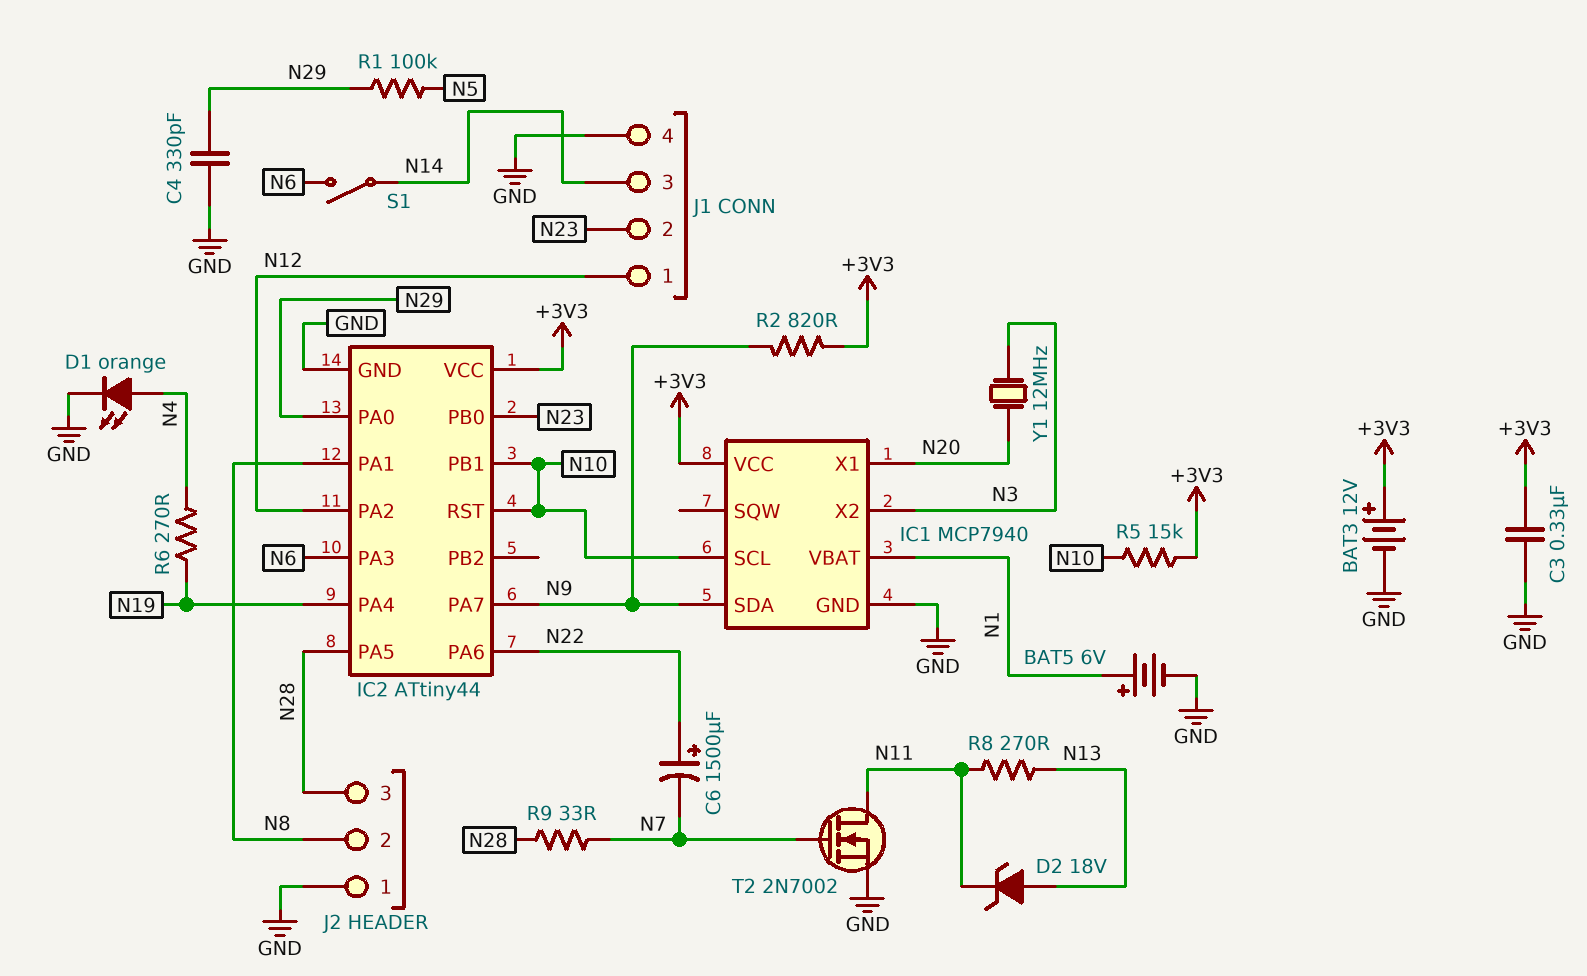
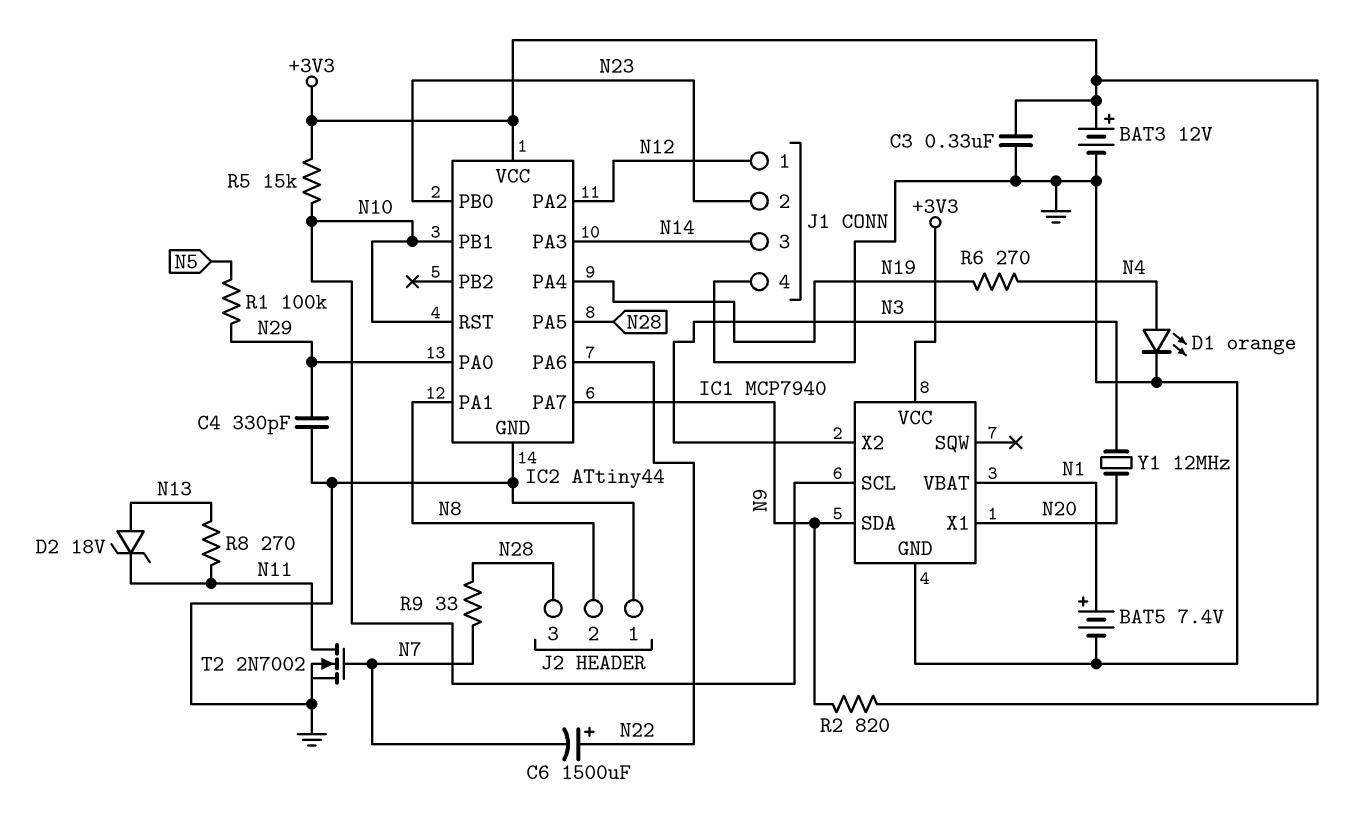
BAT5: 6V (plus N1, minus GND) -> 7.4V (plus N1, minus GND)
IC2 pin PA3: N6 -> N14
S1: switch (N6, N14) -> none

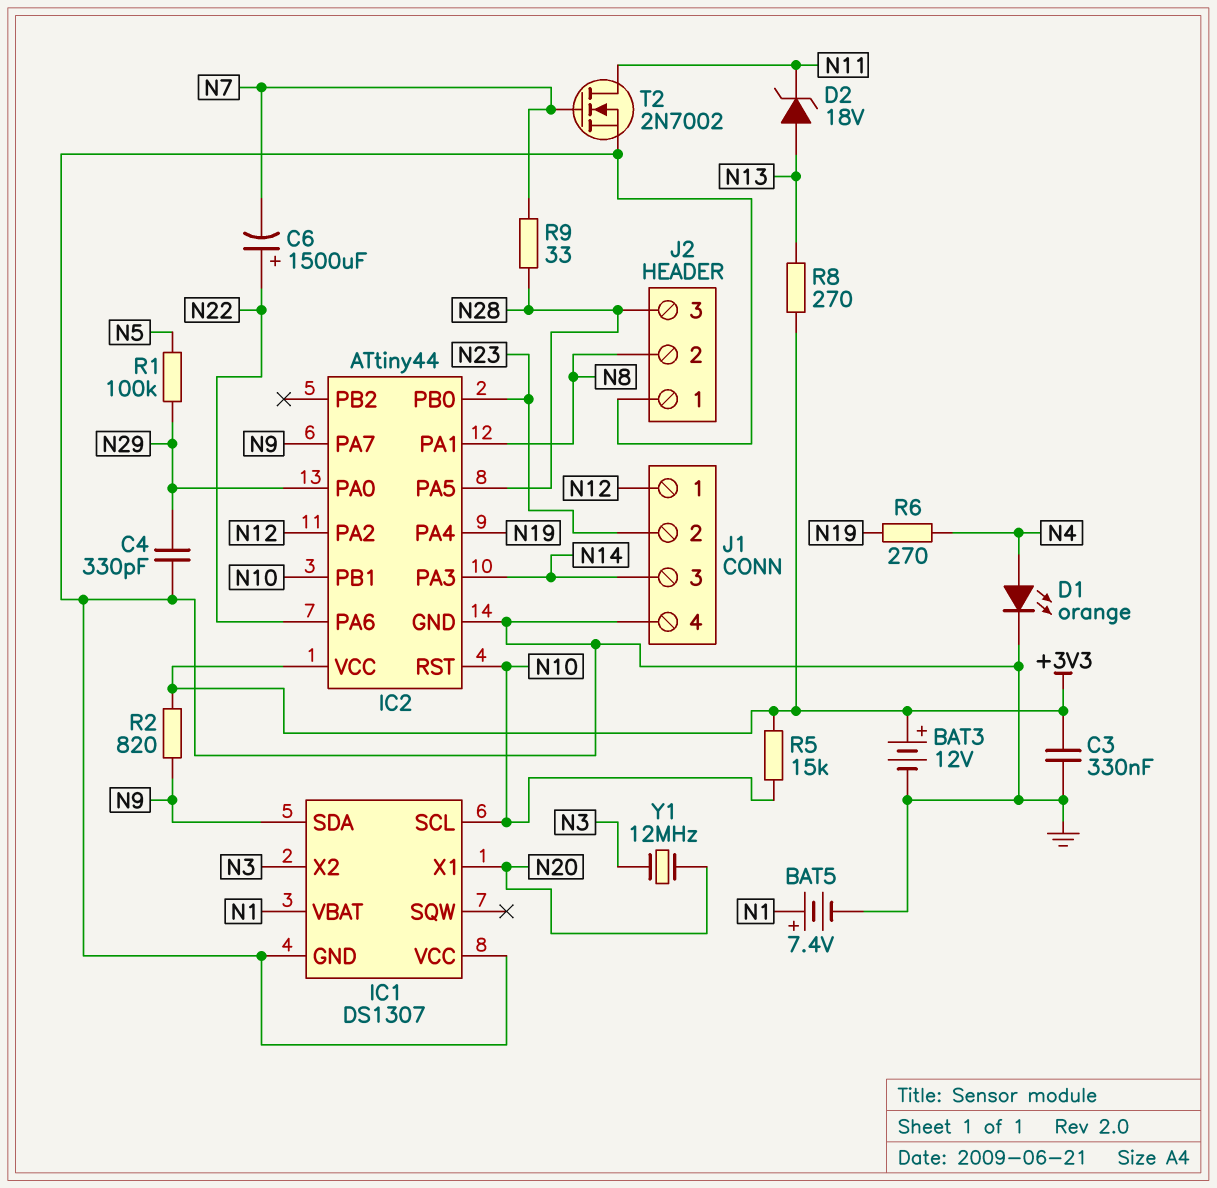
IC1: MCP7940 -> DS1307
IC1 pin VCC: +3V3 -> GND
R8: 270 (N11, N13) -> 270 (+3V3, N13)

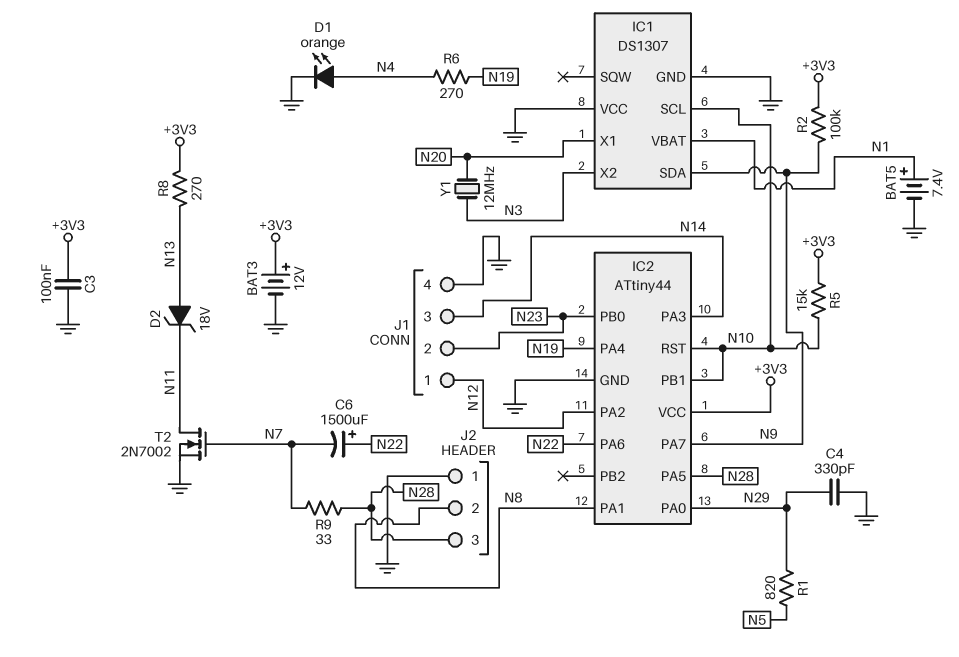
C3: 330nF (+3V3, GND) -> 100nF (+3V3, GND)
R1: 100k (N5, N29) -> 820 (N5, N29)
R2: 820 (+3V3, N9) -> 100k (+3V3, N9)

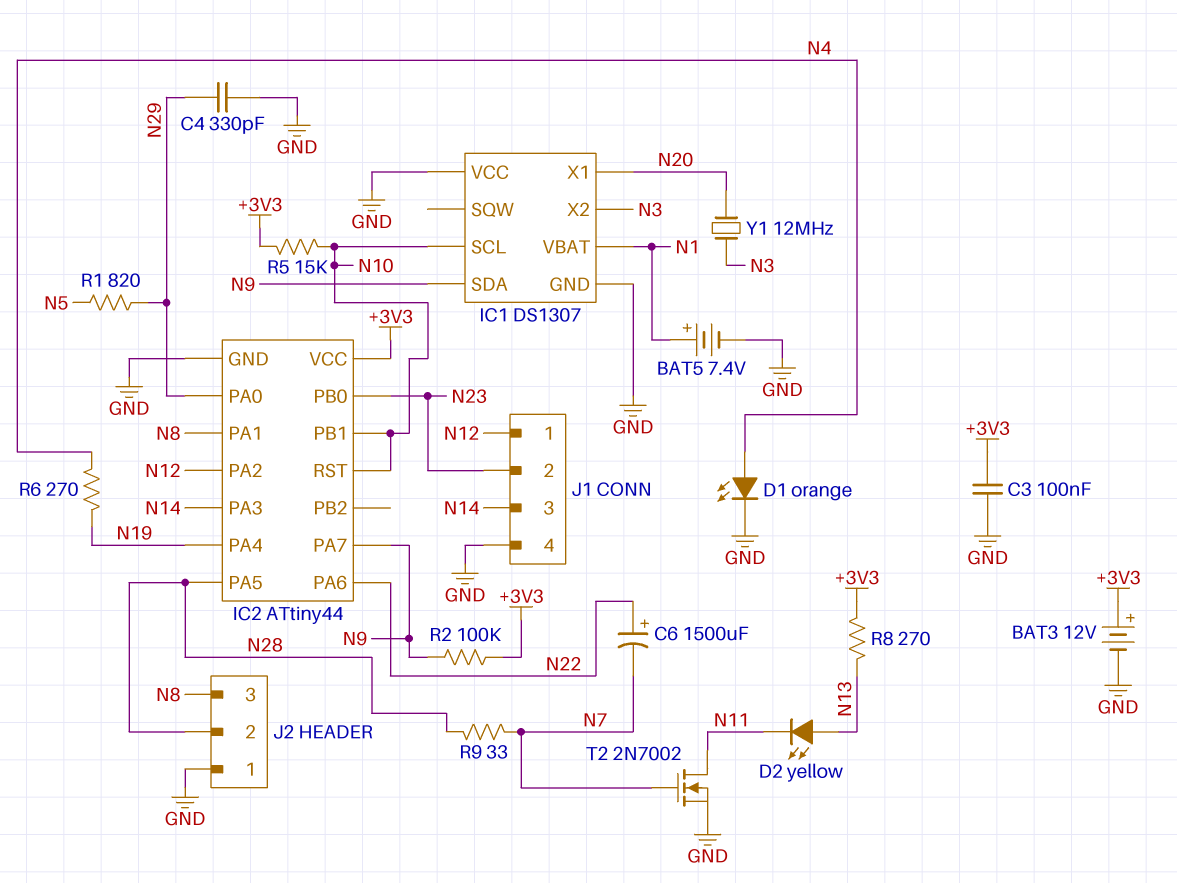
D2: zener 18V (A N13, K N11) -> LED yellow (A N13, K N11)
J2 pin 2: N8 -> N28
J2 pin 3: N28 -> N8

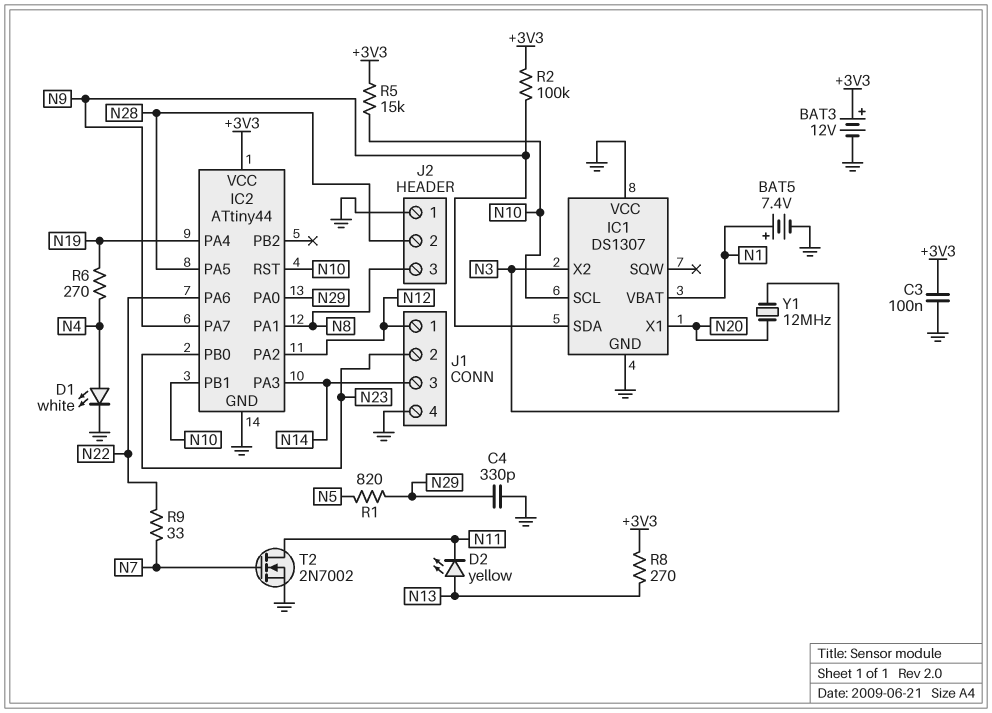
C6: 1500uF (plus N22, minus N7) -> none
D1: LED orange (A N4, K GND) -> LED white (A N4, K GND)
R9: 33 (N7, N28) -> 33 (N7, N22)

